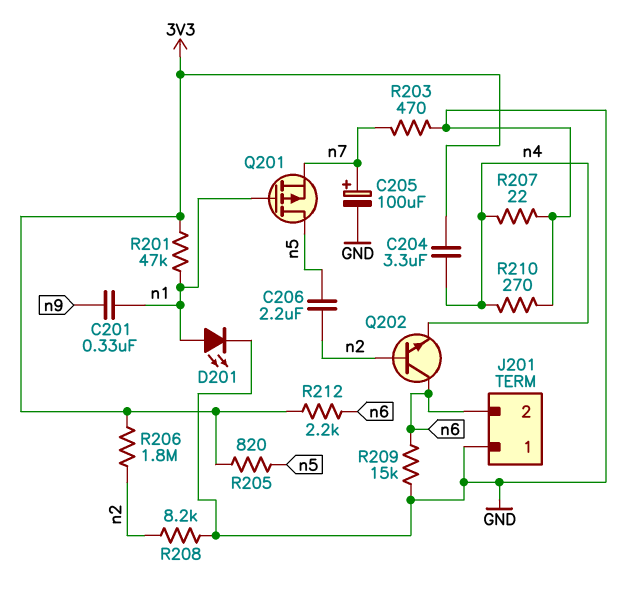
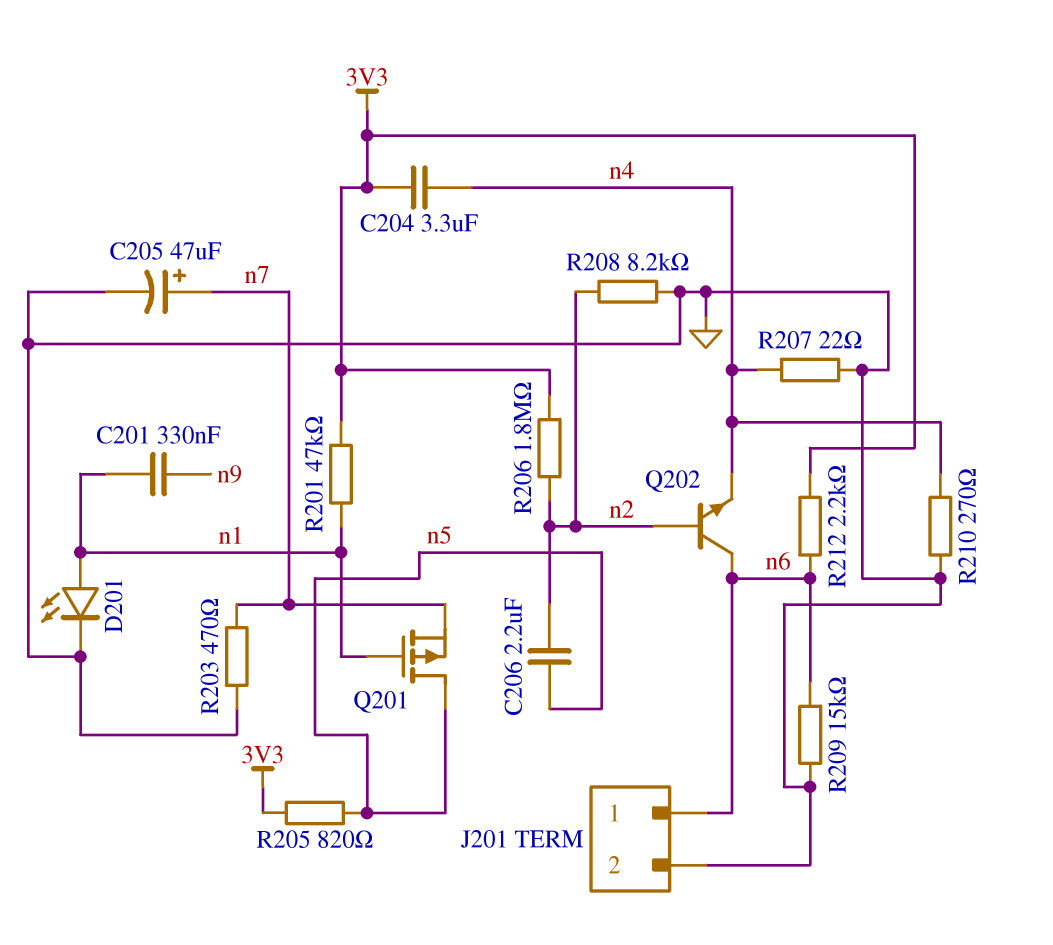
C205: 100uF (plus n7, minus GND) -> 47uF (plus n7, minus GND)
J201 pin 1: GND -> n6
J201 pin 2: n6 -> GND

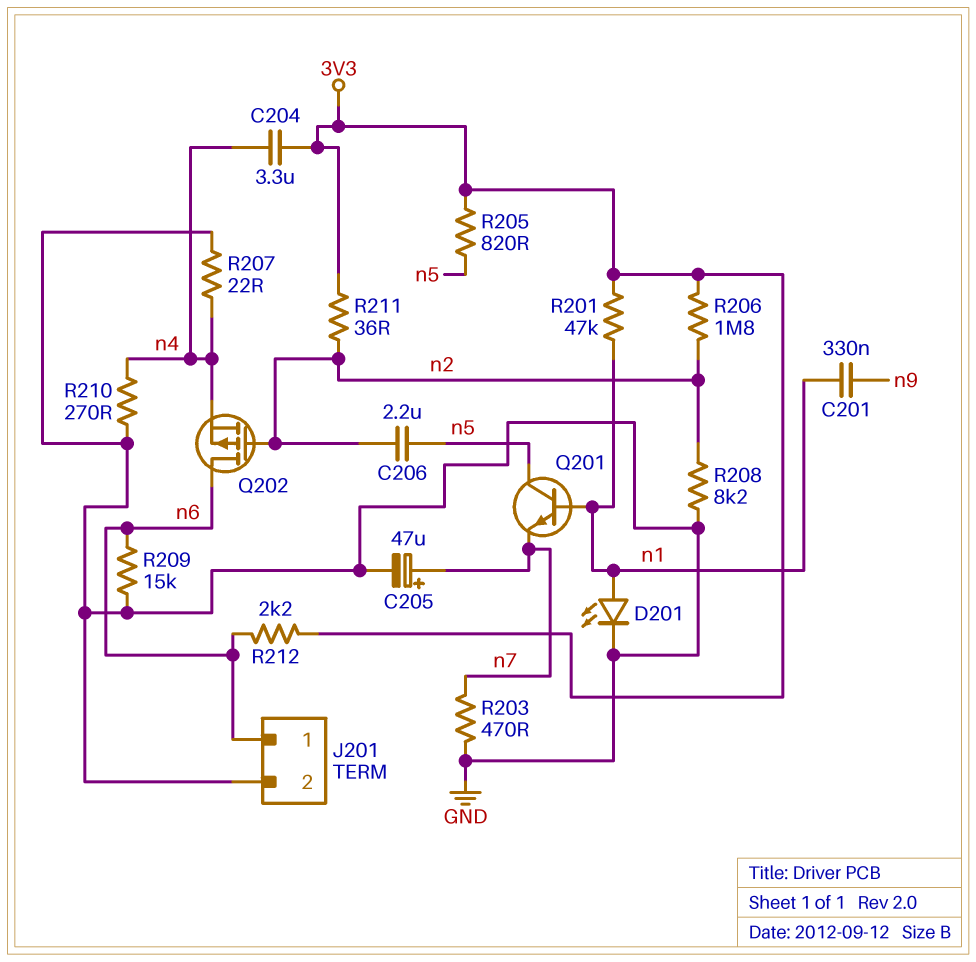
Q201: PMOS (G n1, D n5, S n7) -> NPN (B n1, C n5, E n7)
Q202: NPN (B n2, C n6, E n4) -> PMOS (G n2, D n6, S n4)
R211: none -> 36 (3V3, n2)

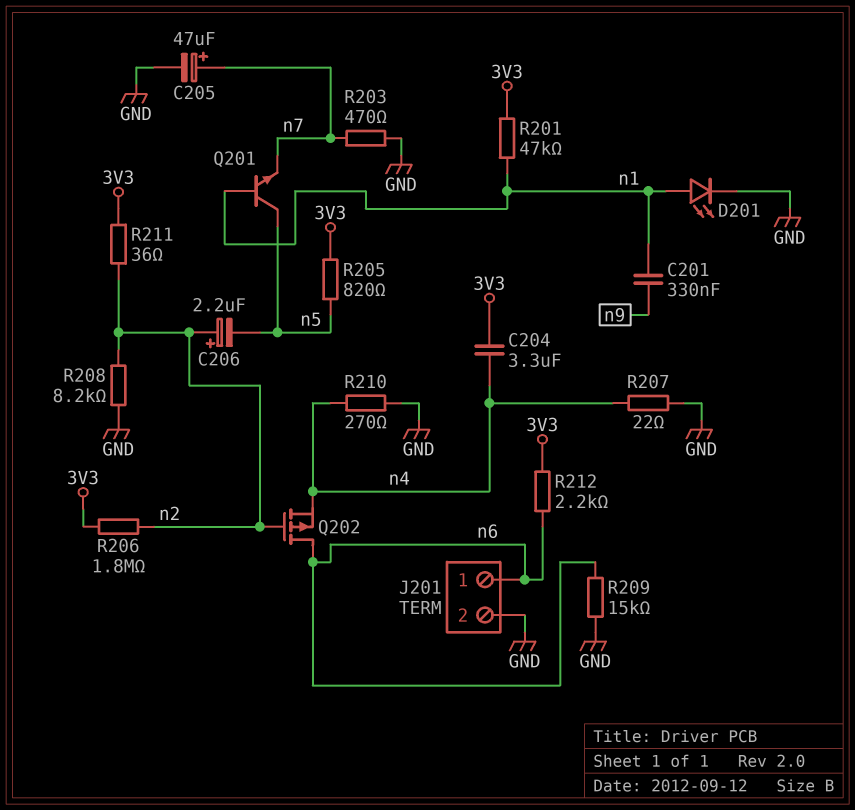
C206: 2.2uF (n2, n5) -> 2.2uF (plus n2, minus n5)

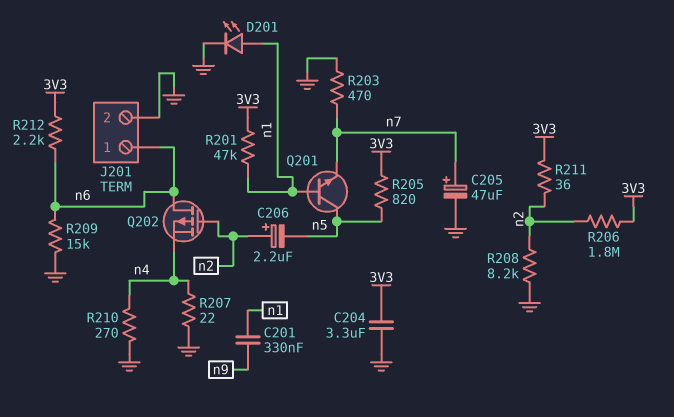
C204: 3.3uF (3V3, n4) -> 3.3uF (3V3, GND)

